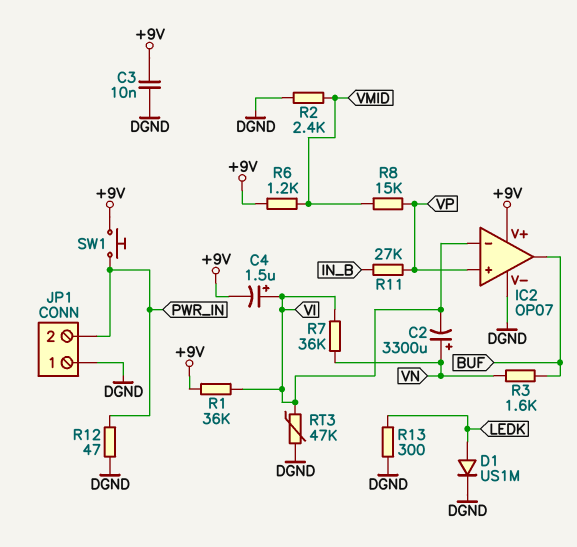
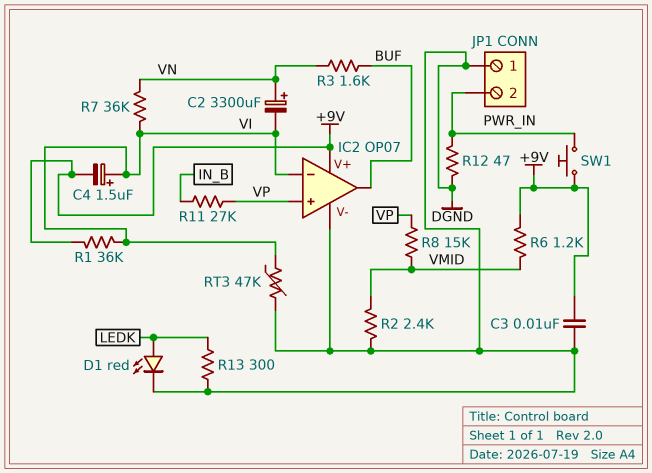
D1: diode US1M (A LEDK, K DGND) -> LED red (A LEDK, K DGND)

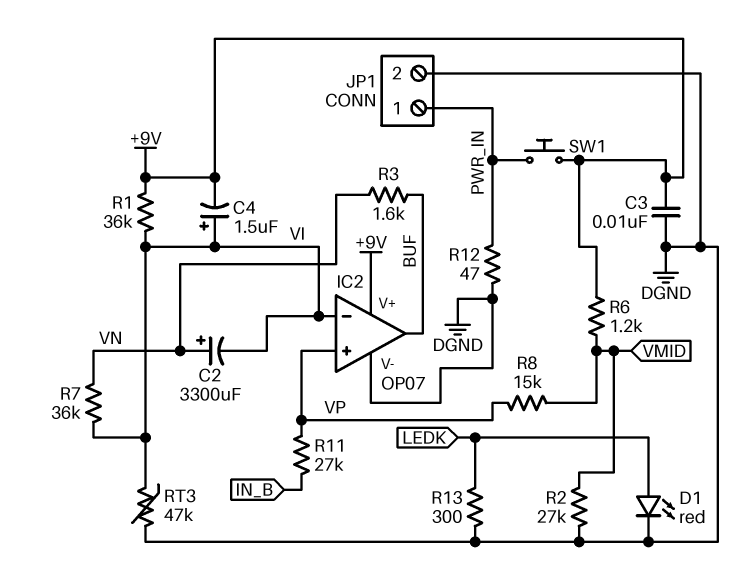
JP1 pin 1: DGND -> PWR_IN
JP1 pin 2: PWR_IN -> DGND
R2: 2.4k (DGND, VMID) -> 27k (DGND, VMID)

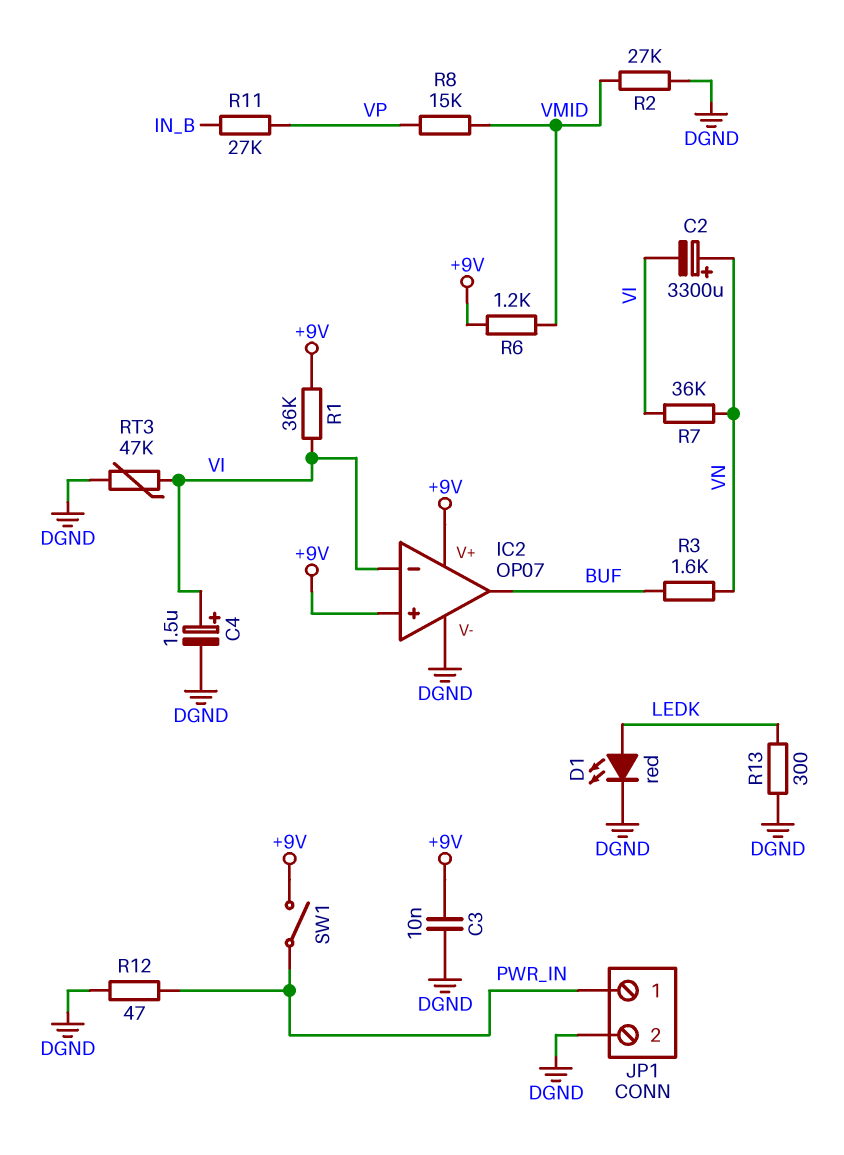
C4: 1.5uF (plus VI, minus +9V) -> 1.5uF (plus VI, minus DGND)
IC2 pin in+: VP -> +9V
SW1: button (+9V, PWR_IN) -> switch (+9V, PWR_IN)

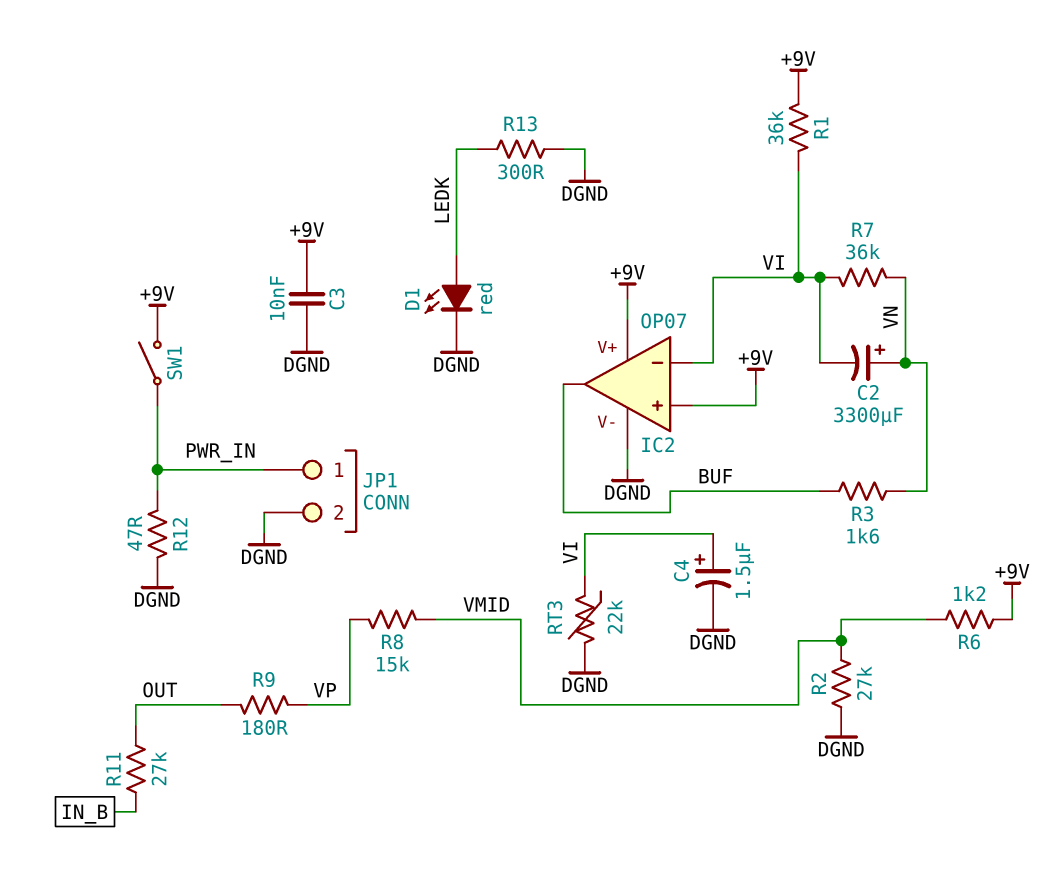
R9: none -> 180 (OUT, VP)
R11: 27k (IN_B, VP) -> 27k (IN_B, OUT)
RT3: 47k (DGND, VI) -> 22k (DGND, VI)

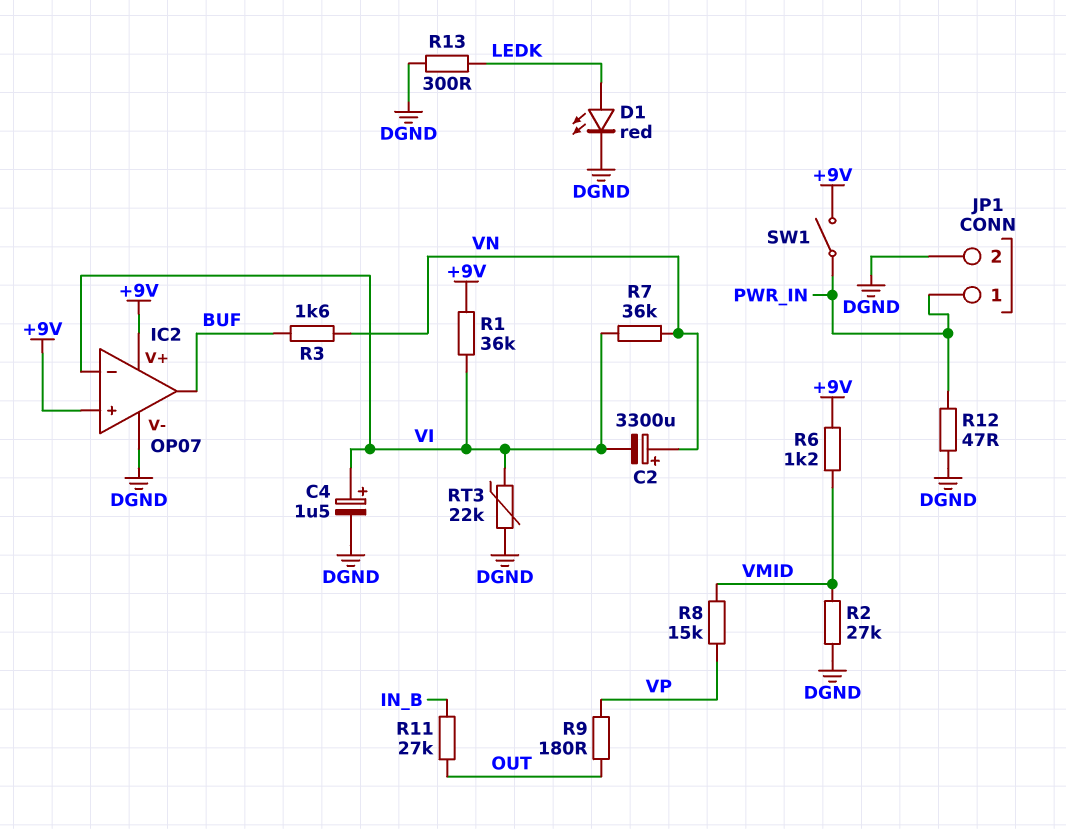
C3: 10nF (+9V, DGND) -> none

